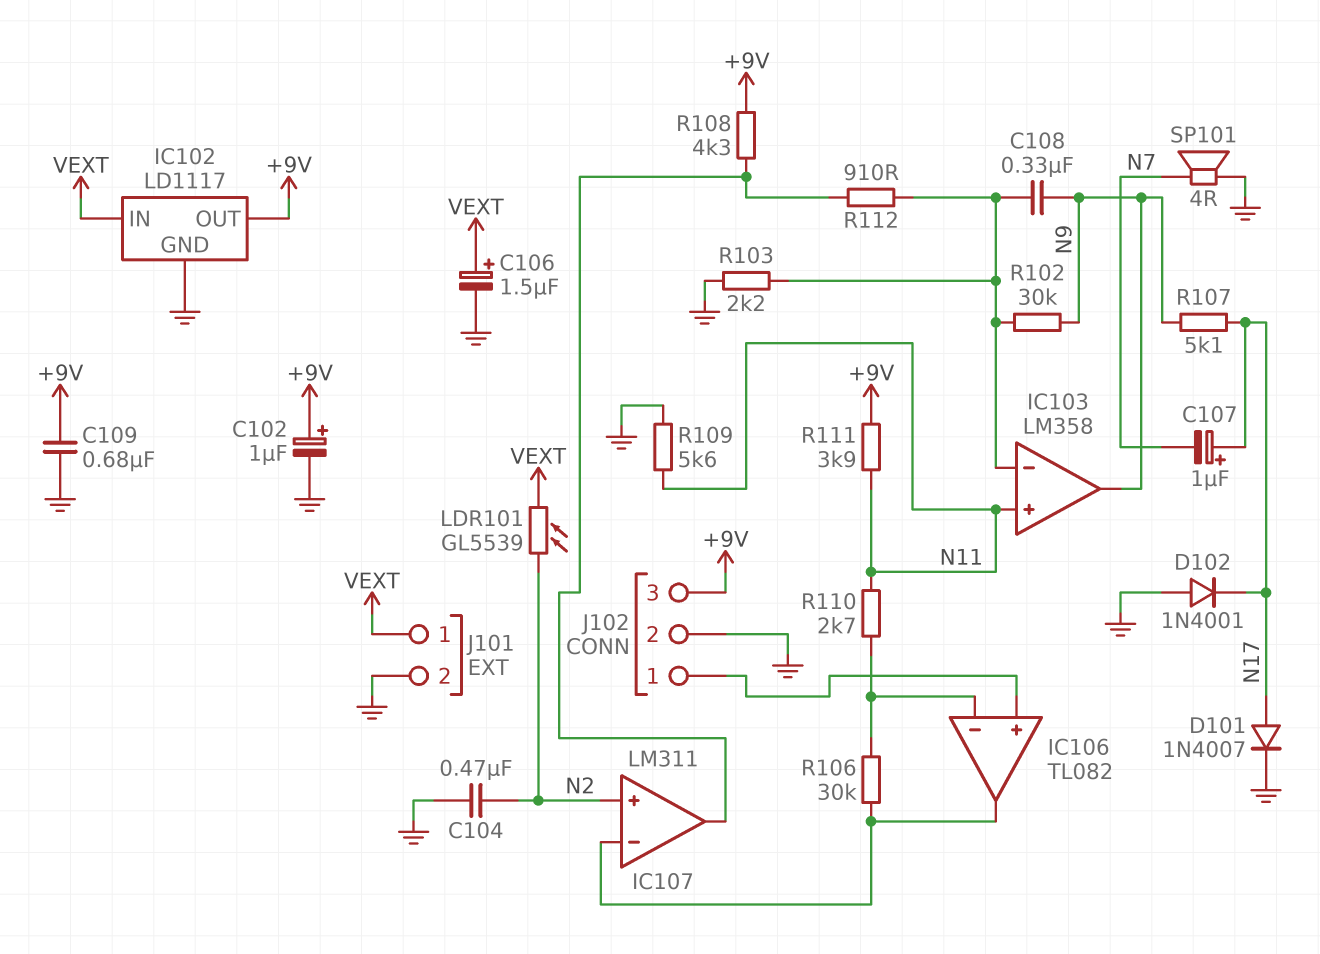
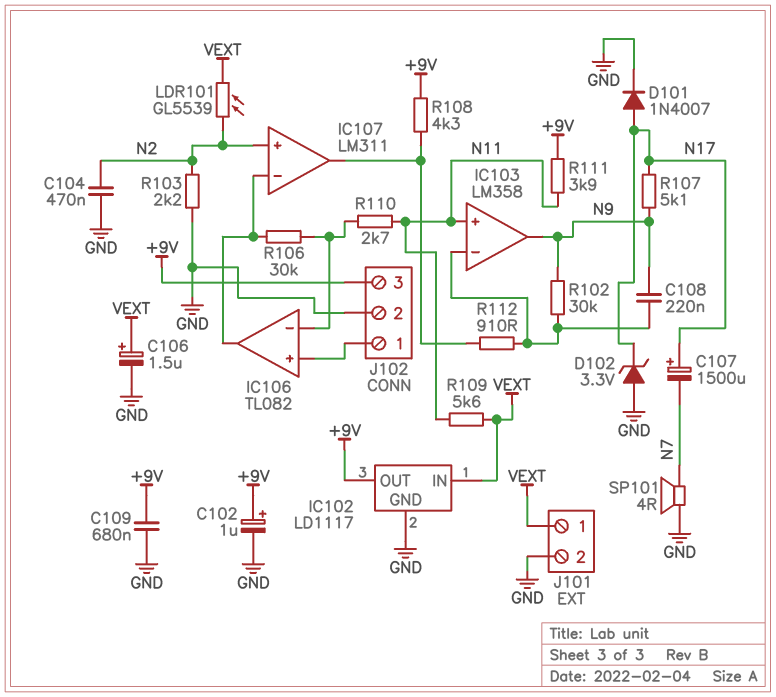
C107: 1uF (plus N17, minus N7) -> 1500uF (plus N17, minus N7)
C108: 330nF (IC103/in-, N9) -> 220nF (IC103/in-, N9)
D102: diode 1N4001 (A GND, K N17) -> zener 3.3V (A GND, K N17)
R103: 2.2k (GND, IC103/in-) -> 2.2k (GND, N2)
R109: 5.6k (GND, N11) -> 5.6k (N11, VEXT)

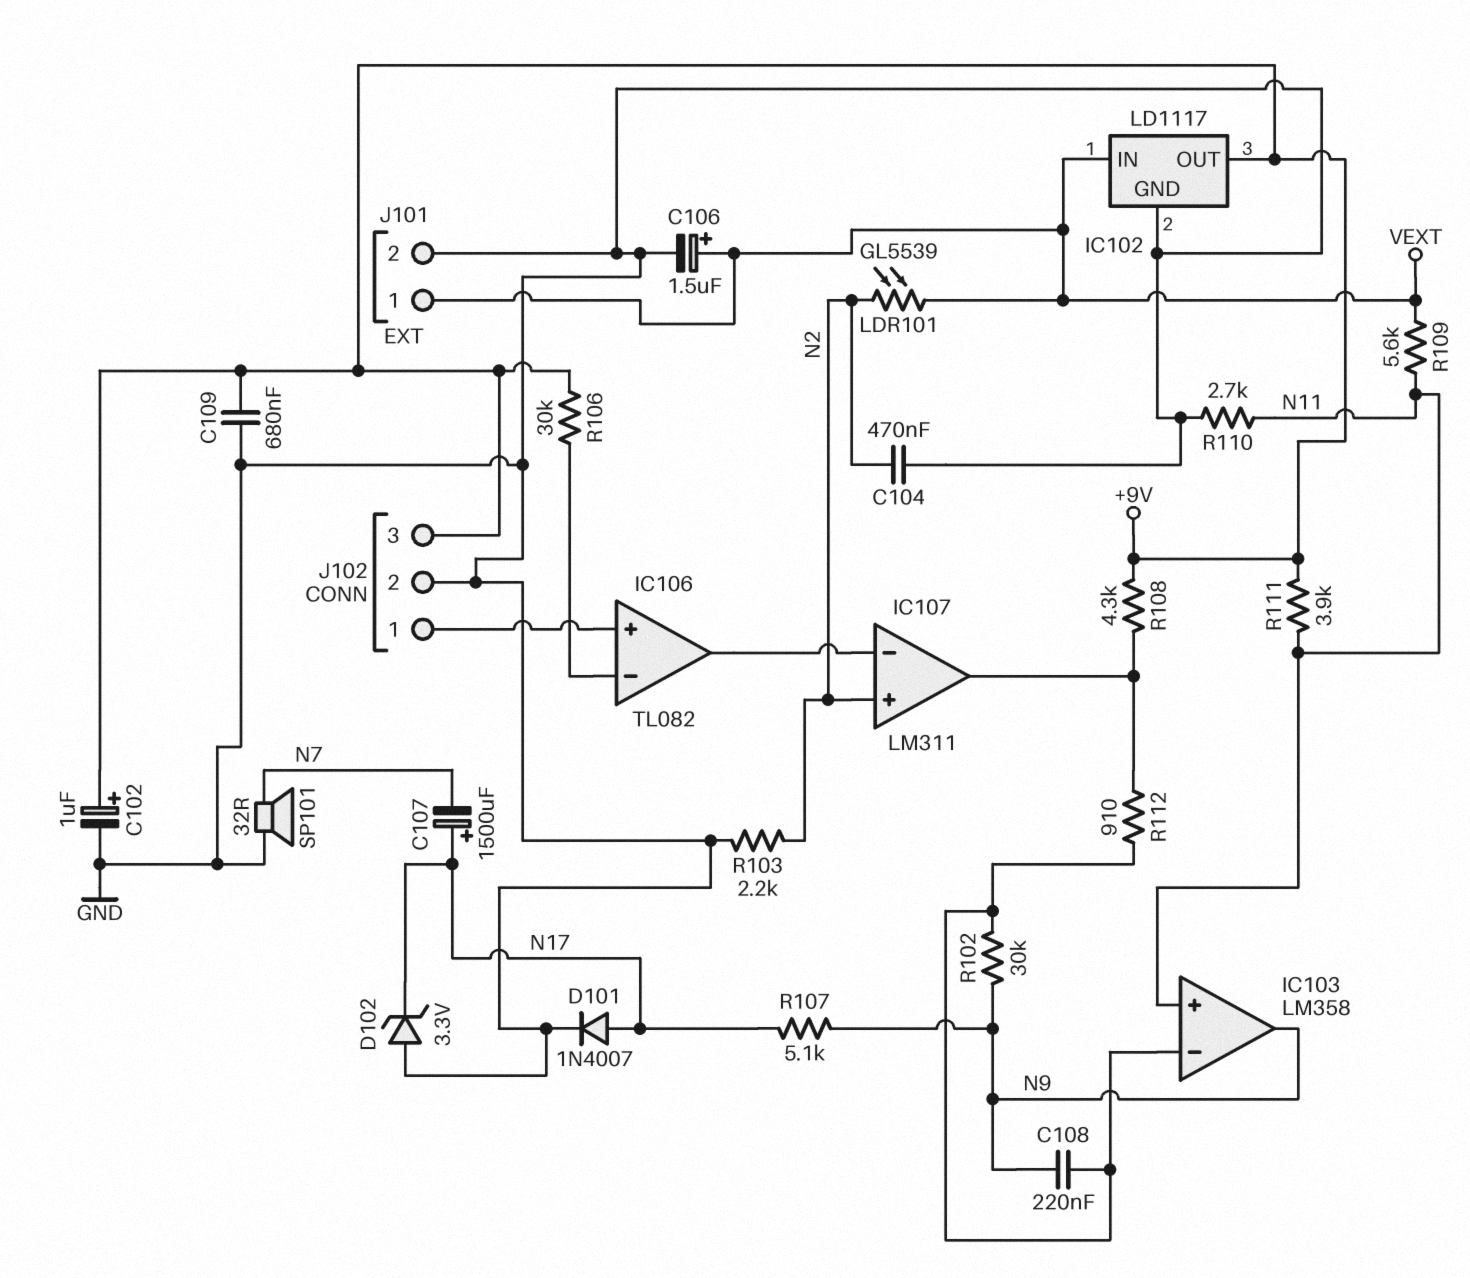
R106: 30k (IC106/in-, IC106/out) -> 30k (+9V, IC106/in-)
R110: 2.7k (IC106/in-, N11) -> 2.7k (GND, N11)
SP101: speaker 4R (GND, N7) -> speaker 32R (GND, N7)

